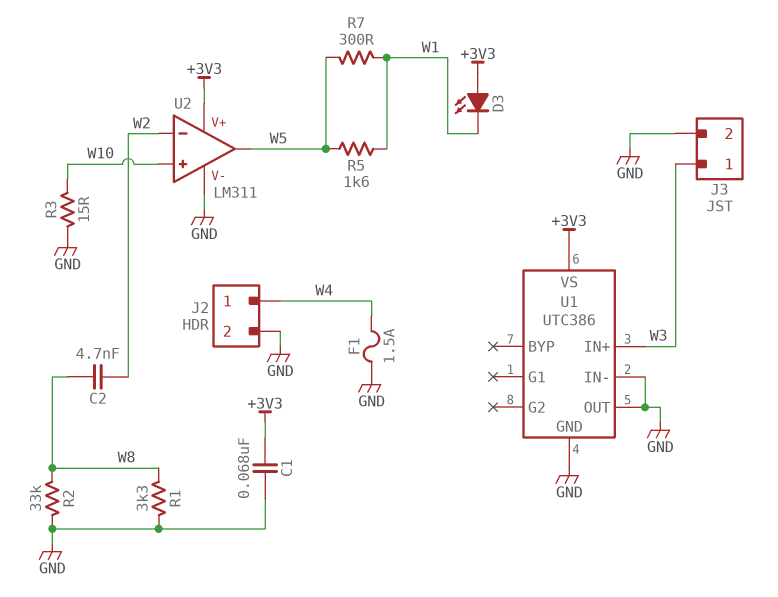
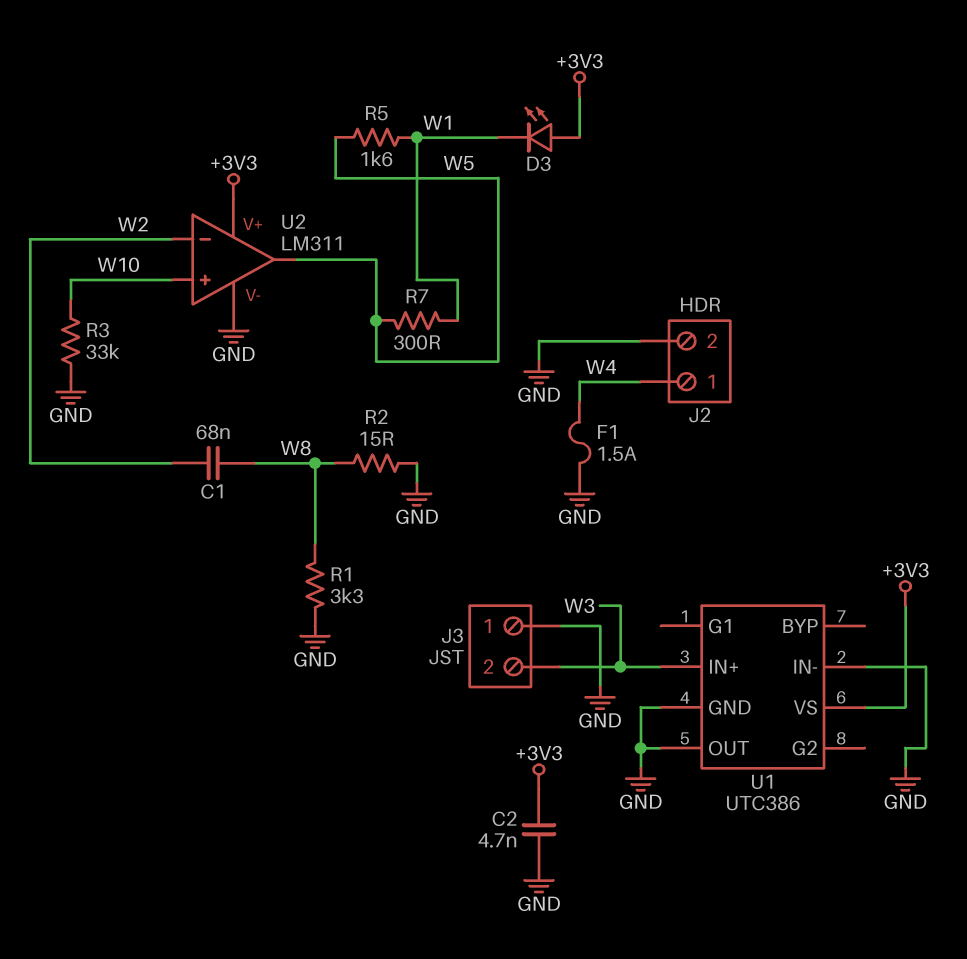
C1: 68nF (+3V3, GND) -> 68nF (W2, W8)
C2: 4.7nF (W2, W8) -> 4.7nF (+3V3, GND)
J3 pin 1: W3 -> GND
J3 pin 2: GND -> W3
R2: 33k (GND, W8) -> 15 (GND, W8)
R3: 15 (GND, W10) -> 33k (GND, W10)

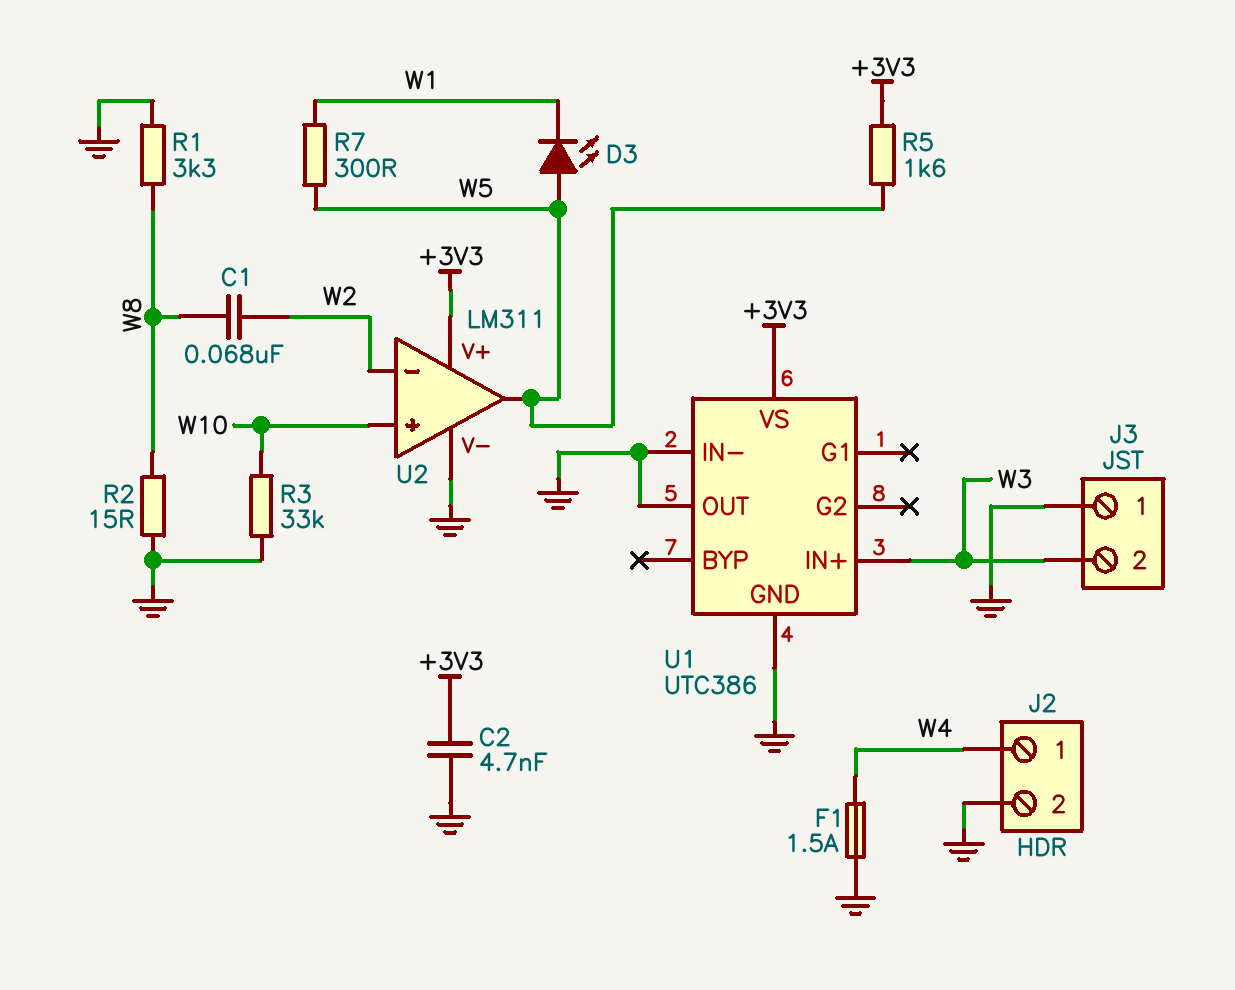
D3: LED (A +3V3, K W1) -> LED (A W5, K W1)
R5: 1.6k (W1, W5) -> 1.6k (+3V3, W5)

